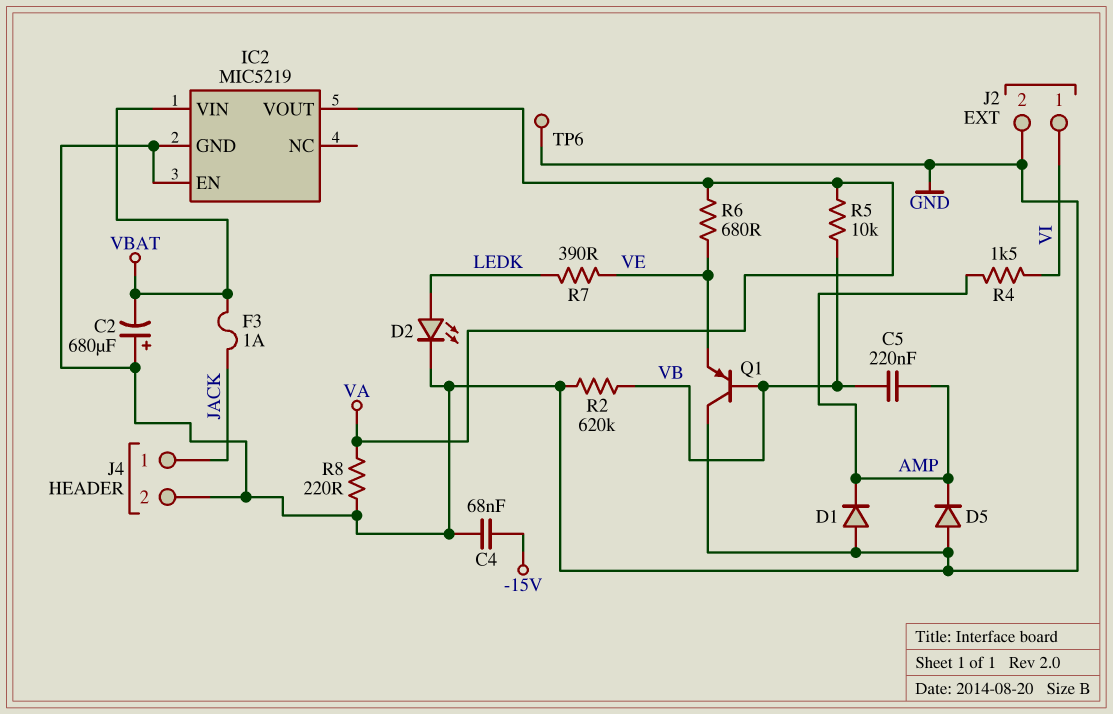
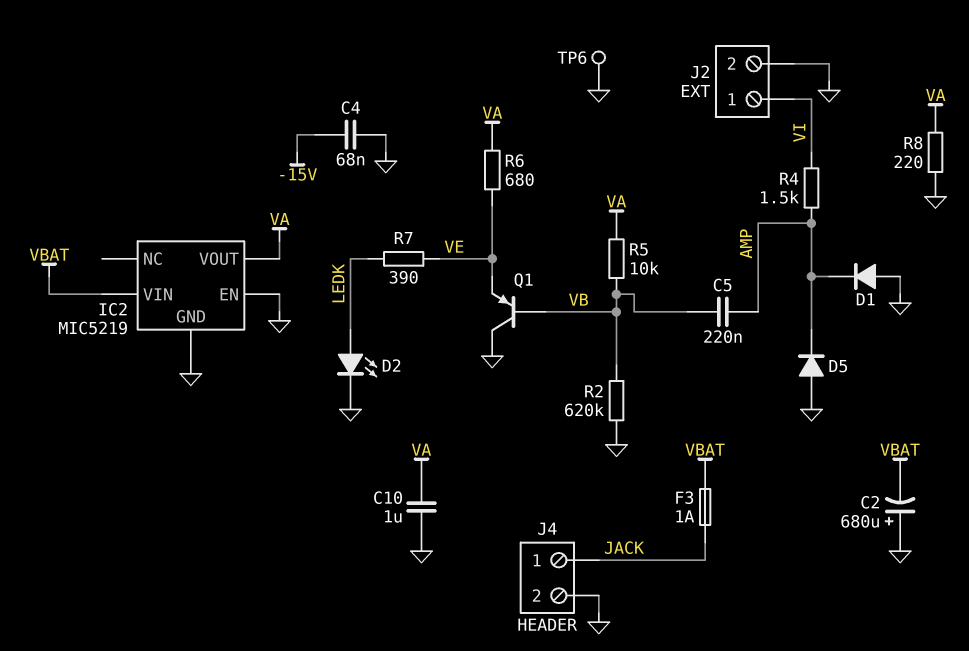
C10: none -> 1uF (GND, VA)

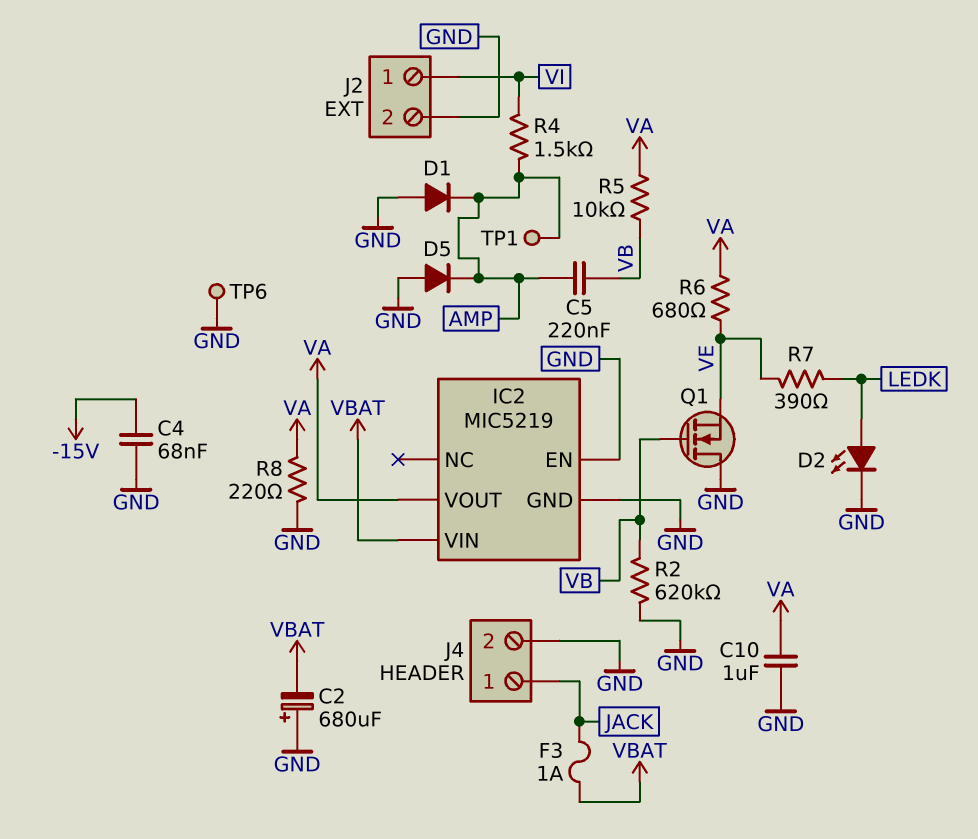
Q1: PNP (B VB, C GND, E VE) -> NMOS (G VB, D GND, S VE)
TP1: none -> test point (AMP)

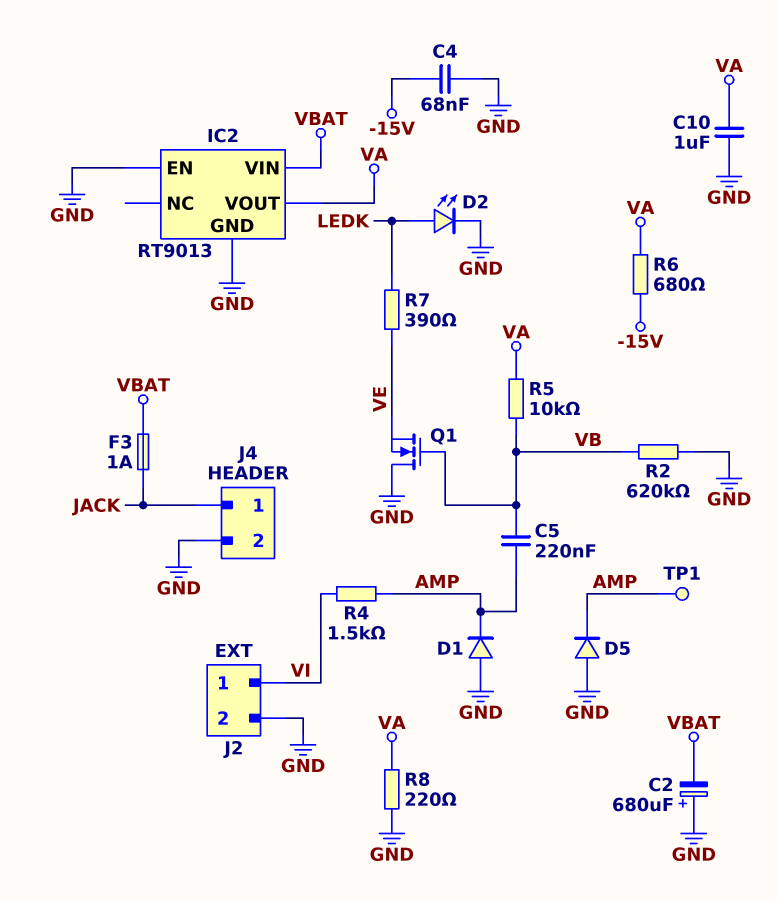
IC2: MIC5219 -> RT9013
R6: 680 (VA, VE) -> 680 (-15V, VA)
TP6: test point (GND) -> none

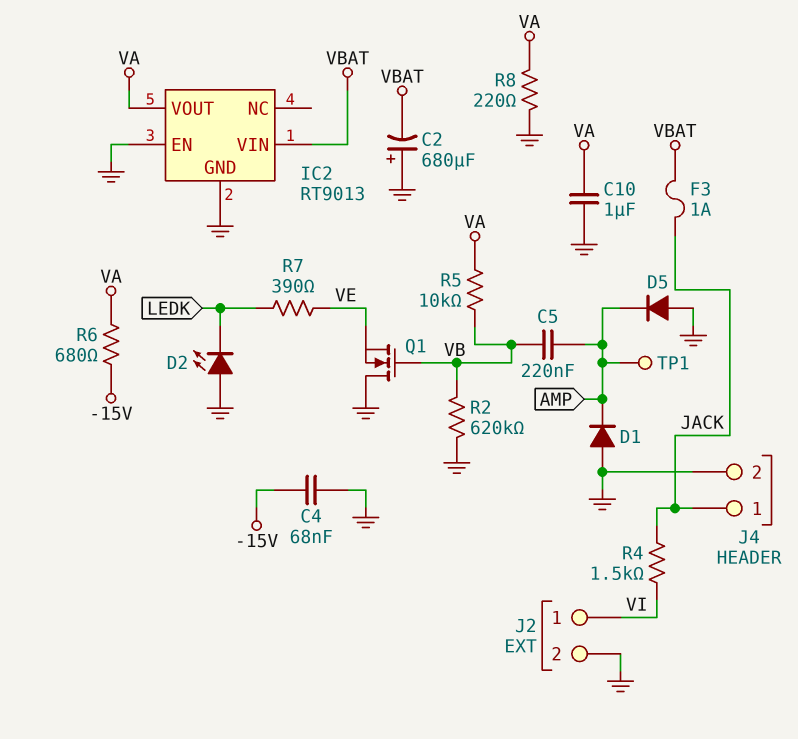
D2: LED (A LEDK, K GND) -> LED (A GND, K LEDK)
R4: 1.5k (AMP, VI) -> 1.5k (JACK, VI)

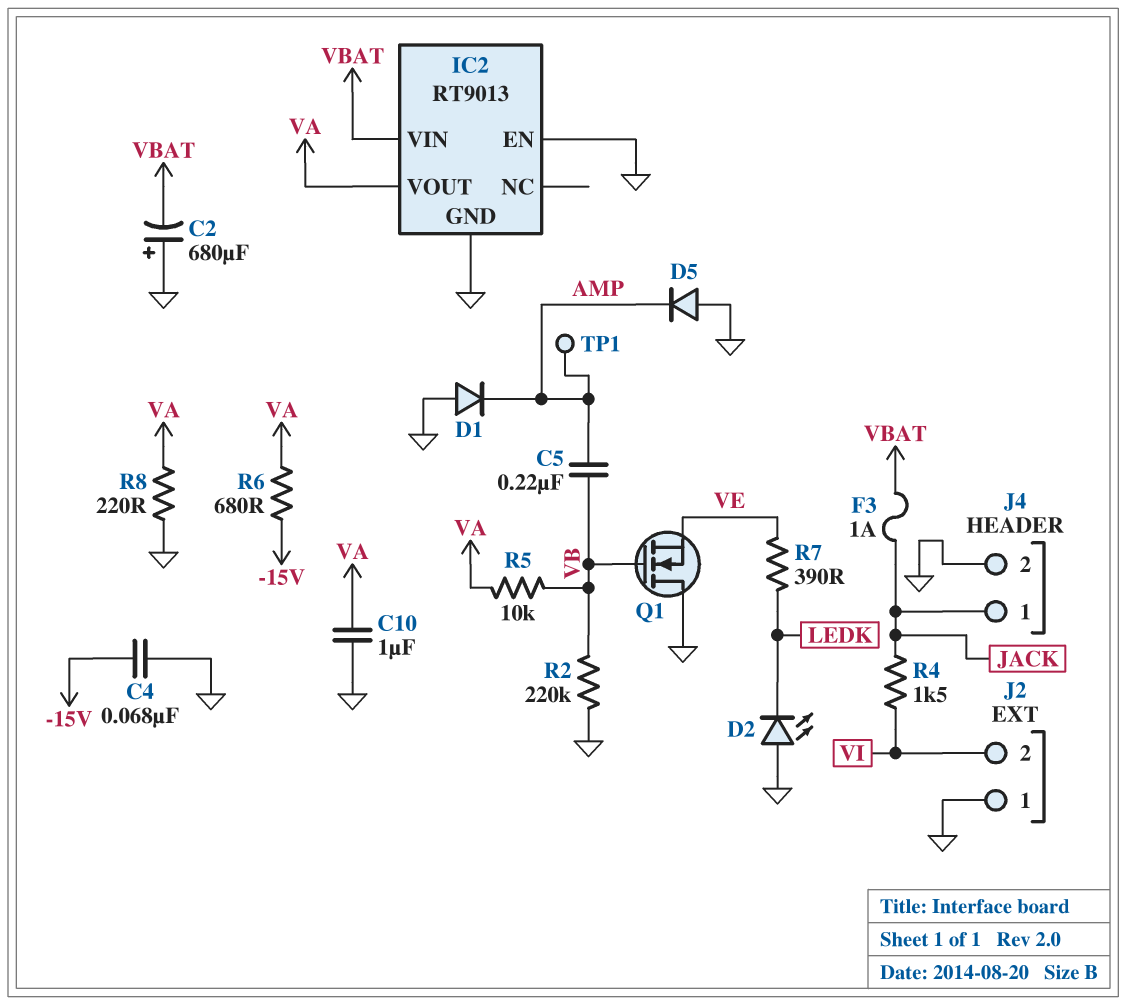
J2 pin 1: VI -> GND
J2 pin 2: GND -> VI
R2: 620k (GND, VB) -> 220k (GND, VB)

